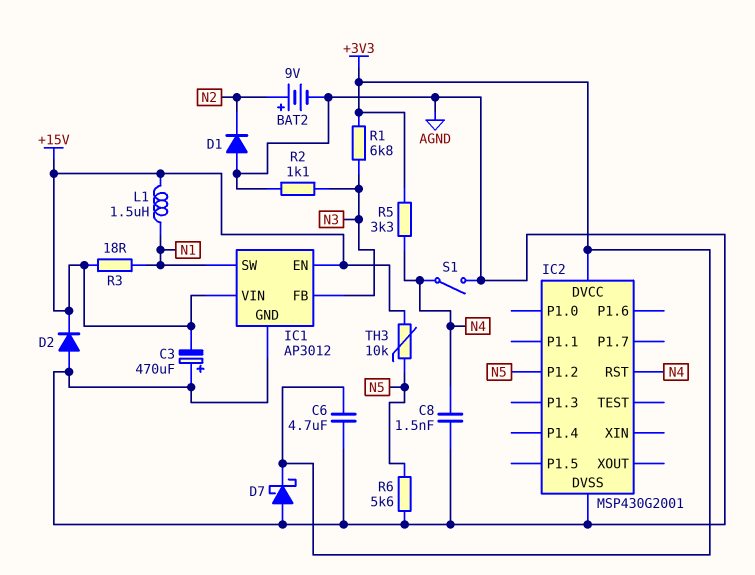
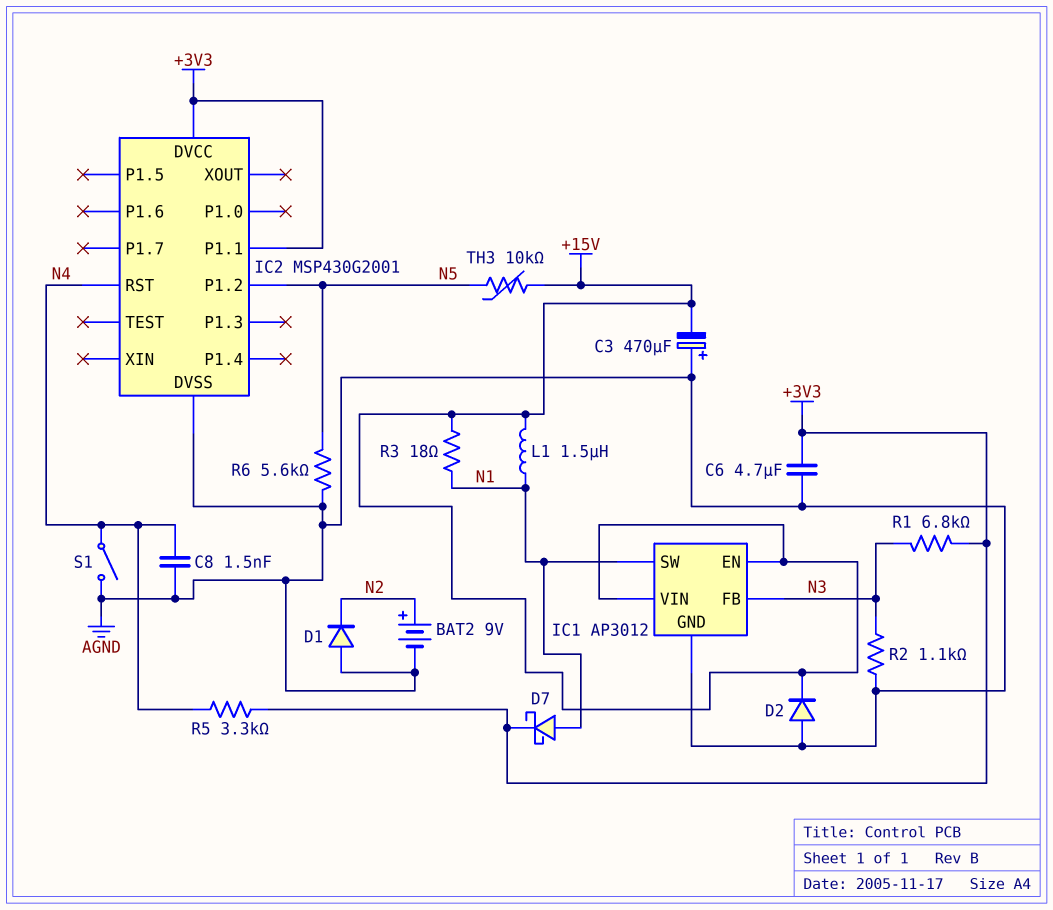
D7: schottky (A AGND, K +3V3) -> schottky (A N1, K +3V3)
IC2 pin P1.1: none -> +3V3

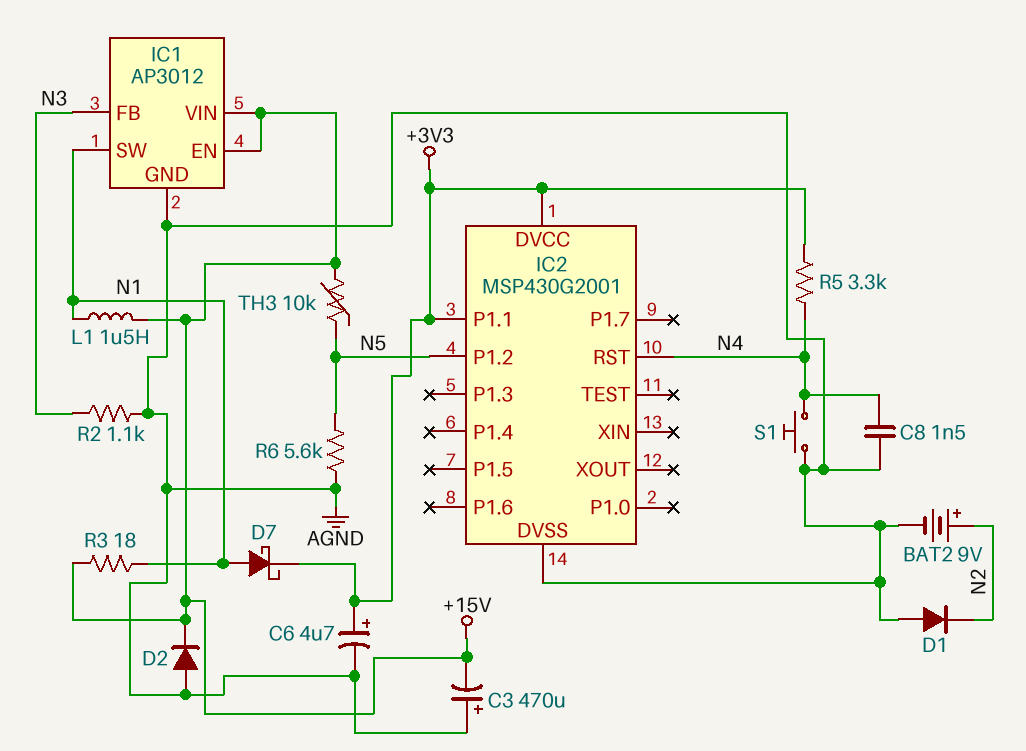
C6: 4.7uF (+3V3, AGND) -> 4.7uF (plus +3V3, minus AGND)
R1: 6.8k (+3V3, N3) -> none
S1: switch (AGND, N4) -> button (AGND, N4)

